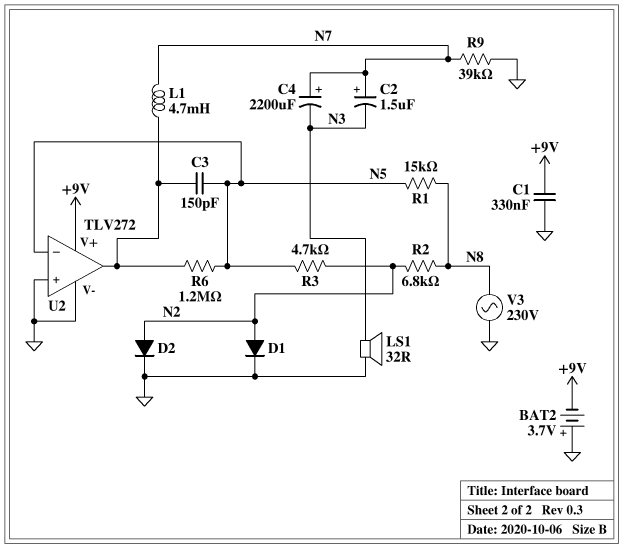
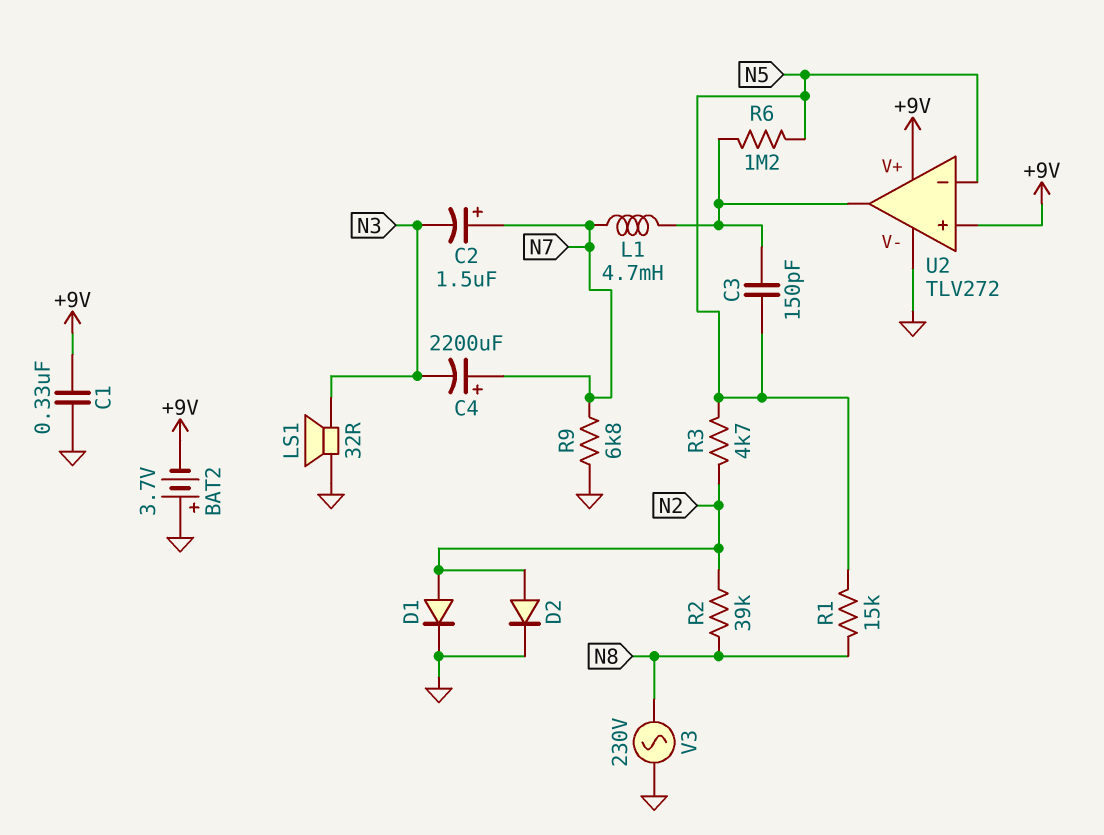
R2: 6.8k (N2, N8) -> 39k (N2, N8)
R9: 39k (GND, N7) -> 6.8k (GND, N7)
U2 pin in+: GND -> +9V

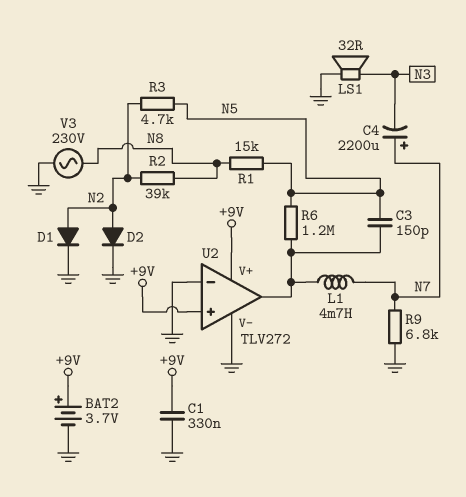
BAT2: 3.7V (plus GND, minus +9V) -> 3.7V (plus +9V, minus GND)
C2: 1.5uF (plus N7, minus N3) -> none
U2 pin in-: N5 -> GND

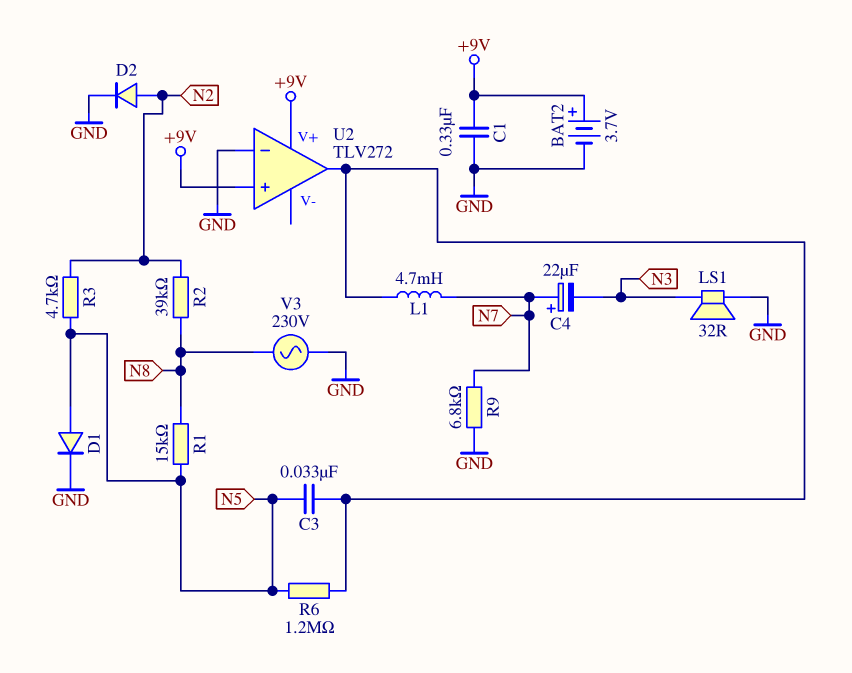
C3: 150pF (N5, U2/out) -> 33nF (N5, U2/out)
C4: 2200uF (plus N7, minus N3) -> 22uF (plus N7, minus N3)
D1: diode (A N2, K GND) -> diode (A N5, K GND)
U2 pin V-: GND -> none

